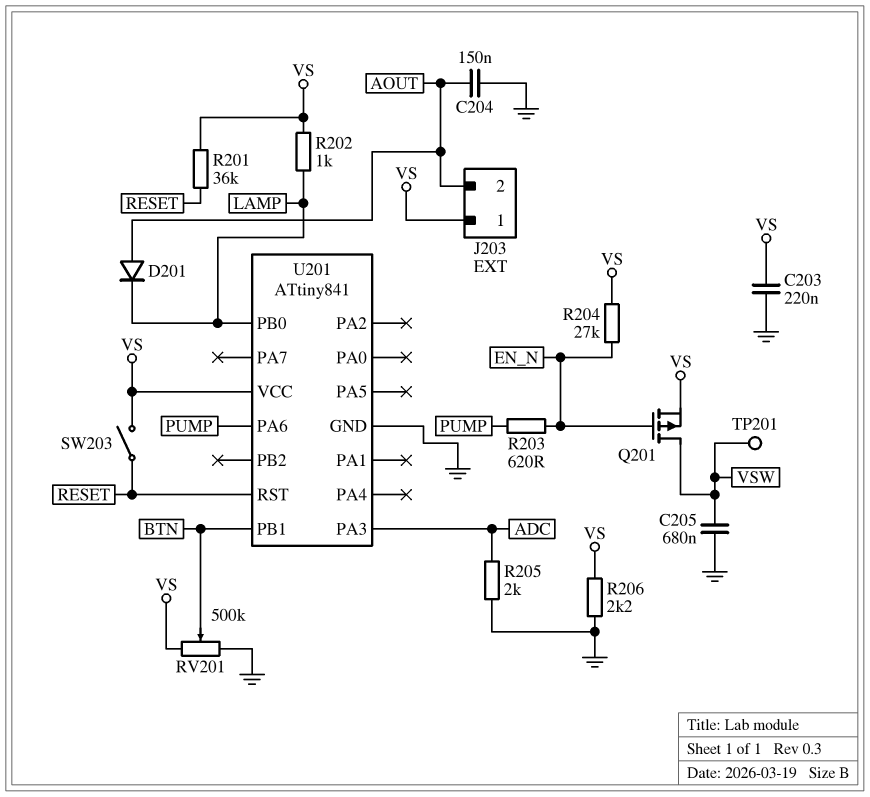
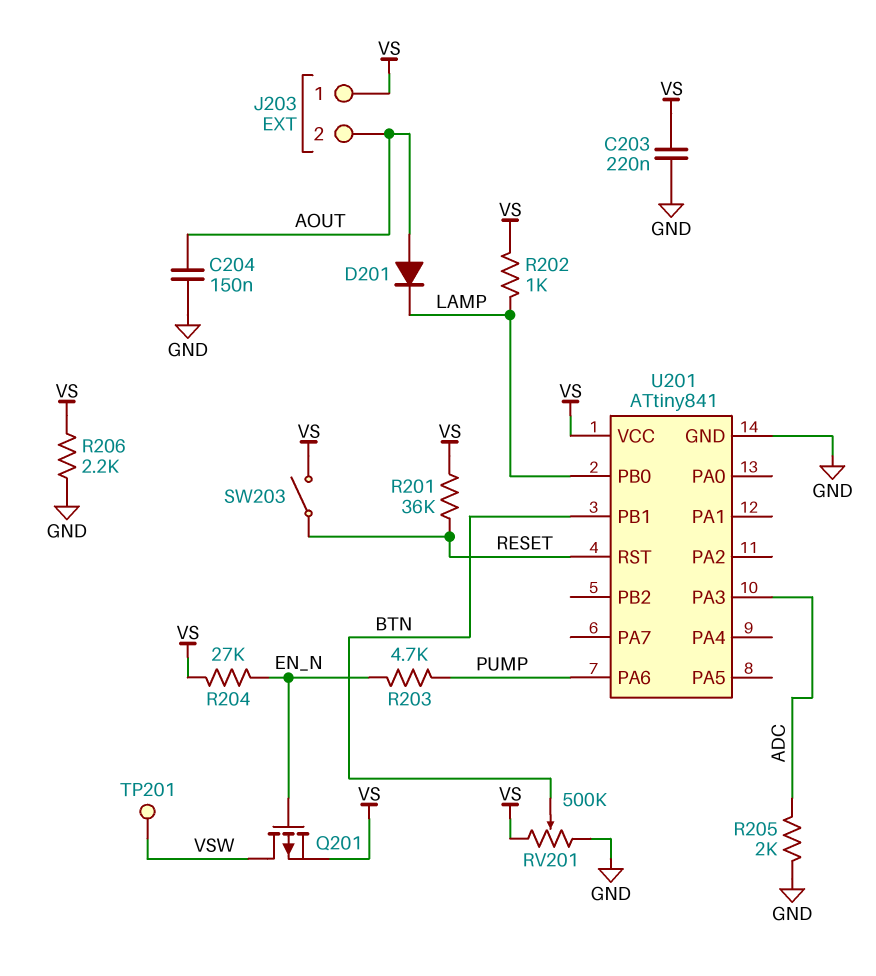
C205: 680nF (GND, VSW) -> none
R203: 620 (EN_N, PUMP) -> 4.7k (EN_N, PUMP)

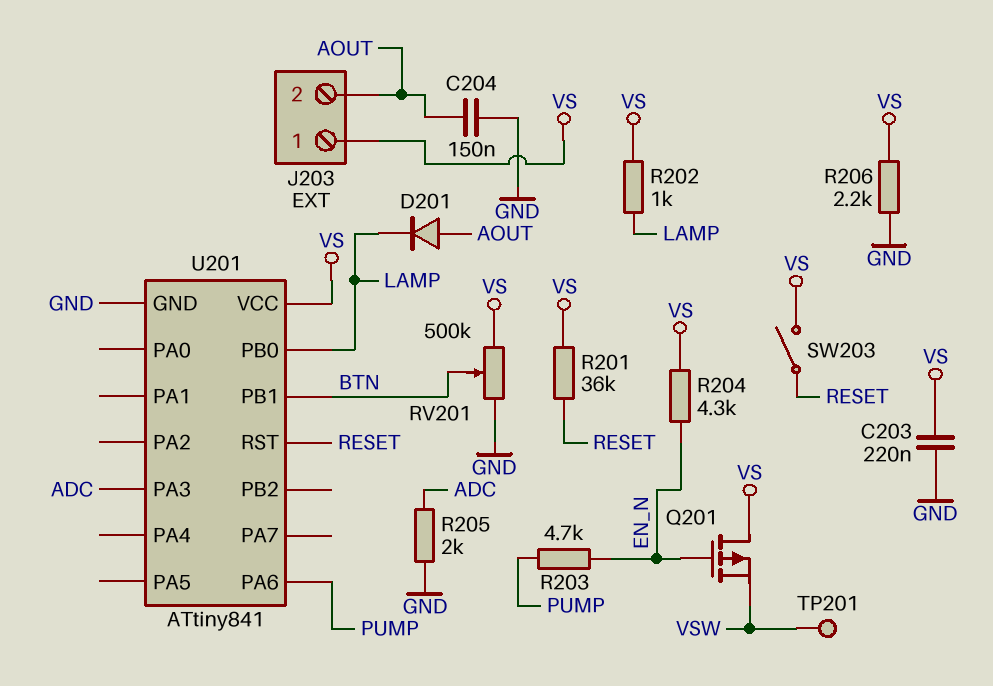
Q201: PMOS (G EN_N, D VSW, S VS) -> PMOS (G EN_N, D VS, S VSW)
R204: 27k (EN_N, VS) -> 4.3k (EN_N, VS)

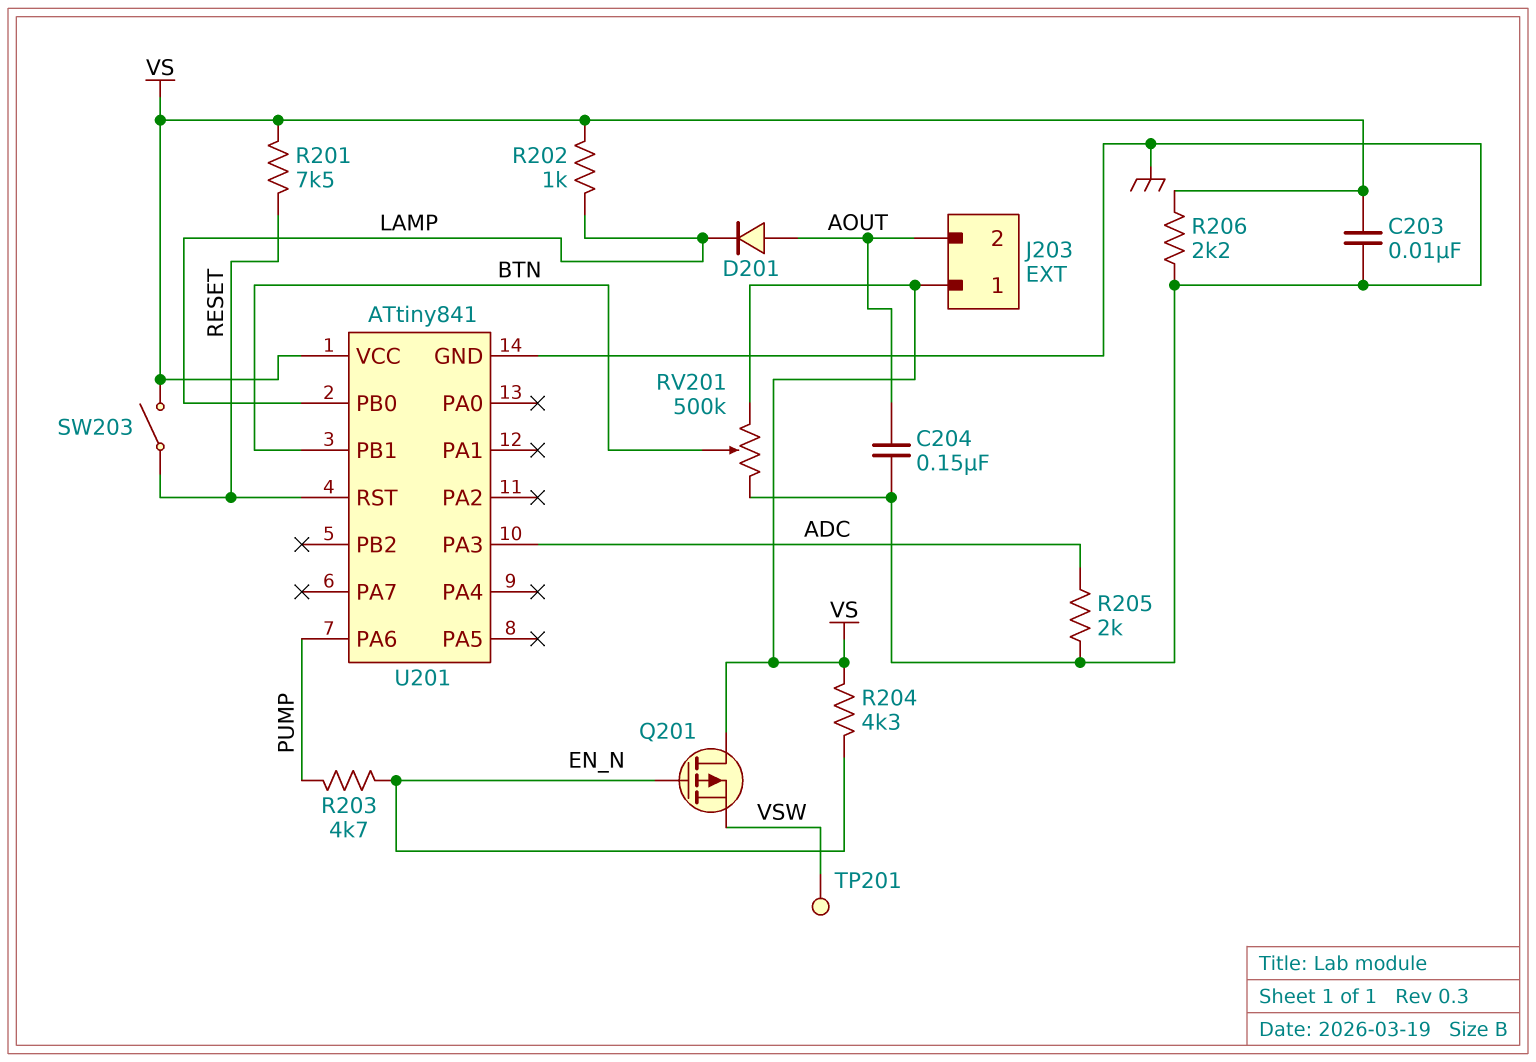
C203: 220nF (GND, VS) -> 10nF (GND, VS)
R201: 36k (RESET, VS) -> 7.5k (RESET, VS)

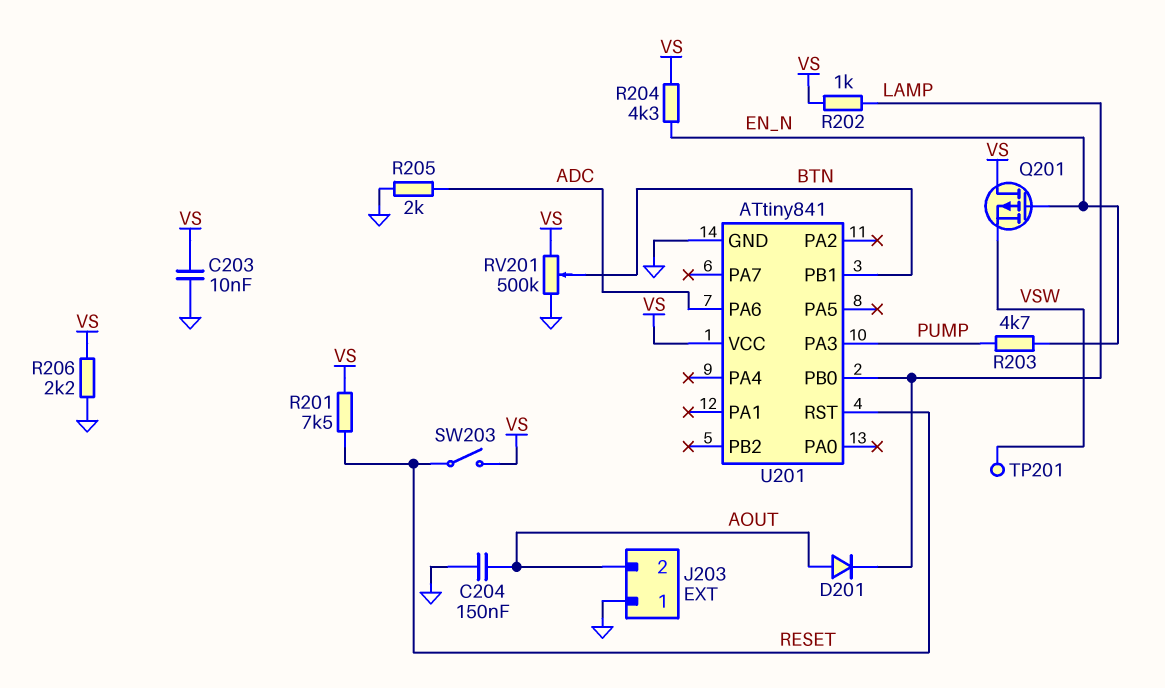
J203 pin 1: VS -> GND
U201 pin PA3: ADC -> PUMP
U201 pin PA6: PUMP -> ADC

